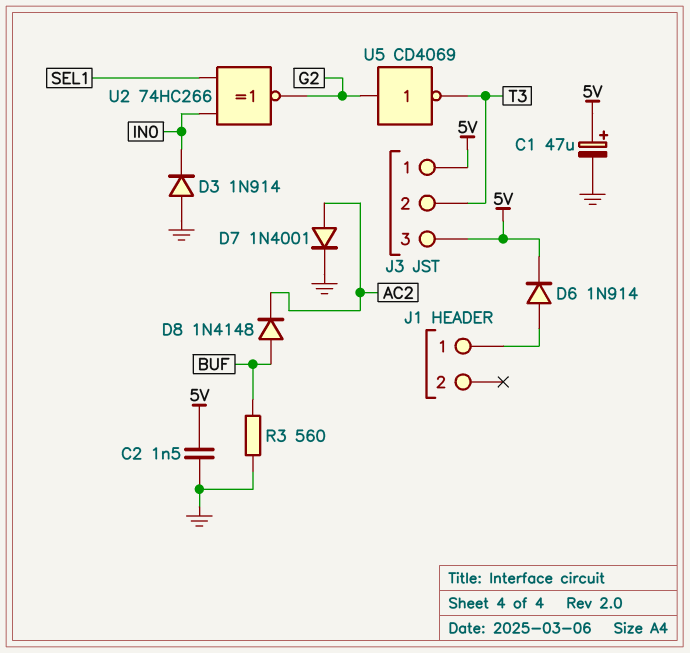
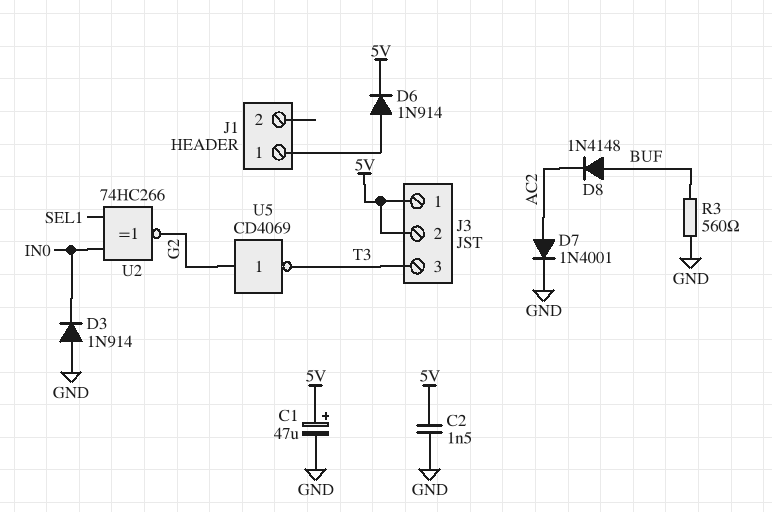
J3 pin 2: T3 -> 5V
J3 pin 3: 5V -> T3

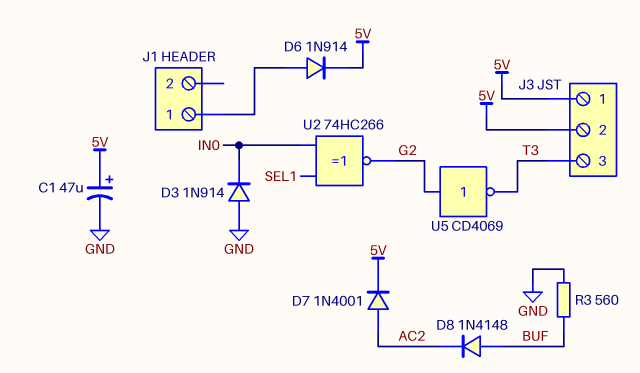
C2: 1.5nF (5V, GND) -> none
D7: diode 1N4001 (A AC2, K GND) -> diode 1N4001 (A AC2, K 5V)

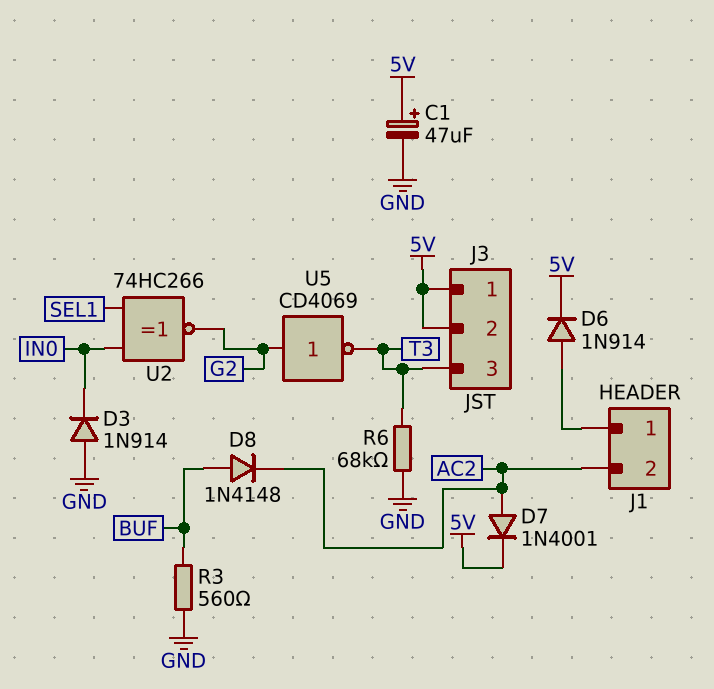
J1 pin 2: none -> AC2
R6: none -> 68k (GND, T3)

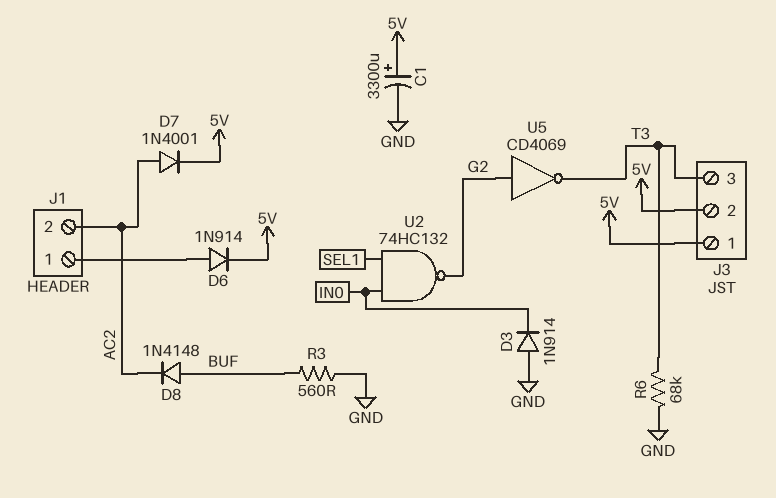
C1: 47uF (plus 5V, minus GND) -> 3300uF (plus 5V, minus GND)
U2: XNOR 74HC266 (in IN0, in SEL1, out G2) -> NAND 74HC132 (in IN0, in SEL1, out G2)

